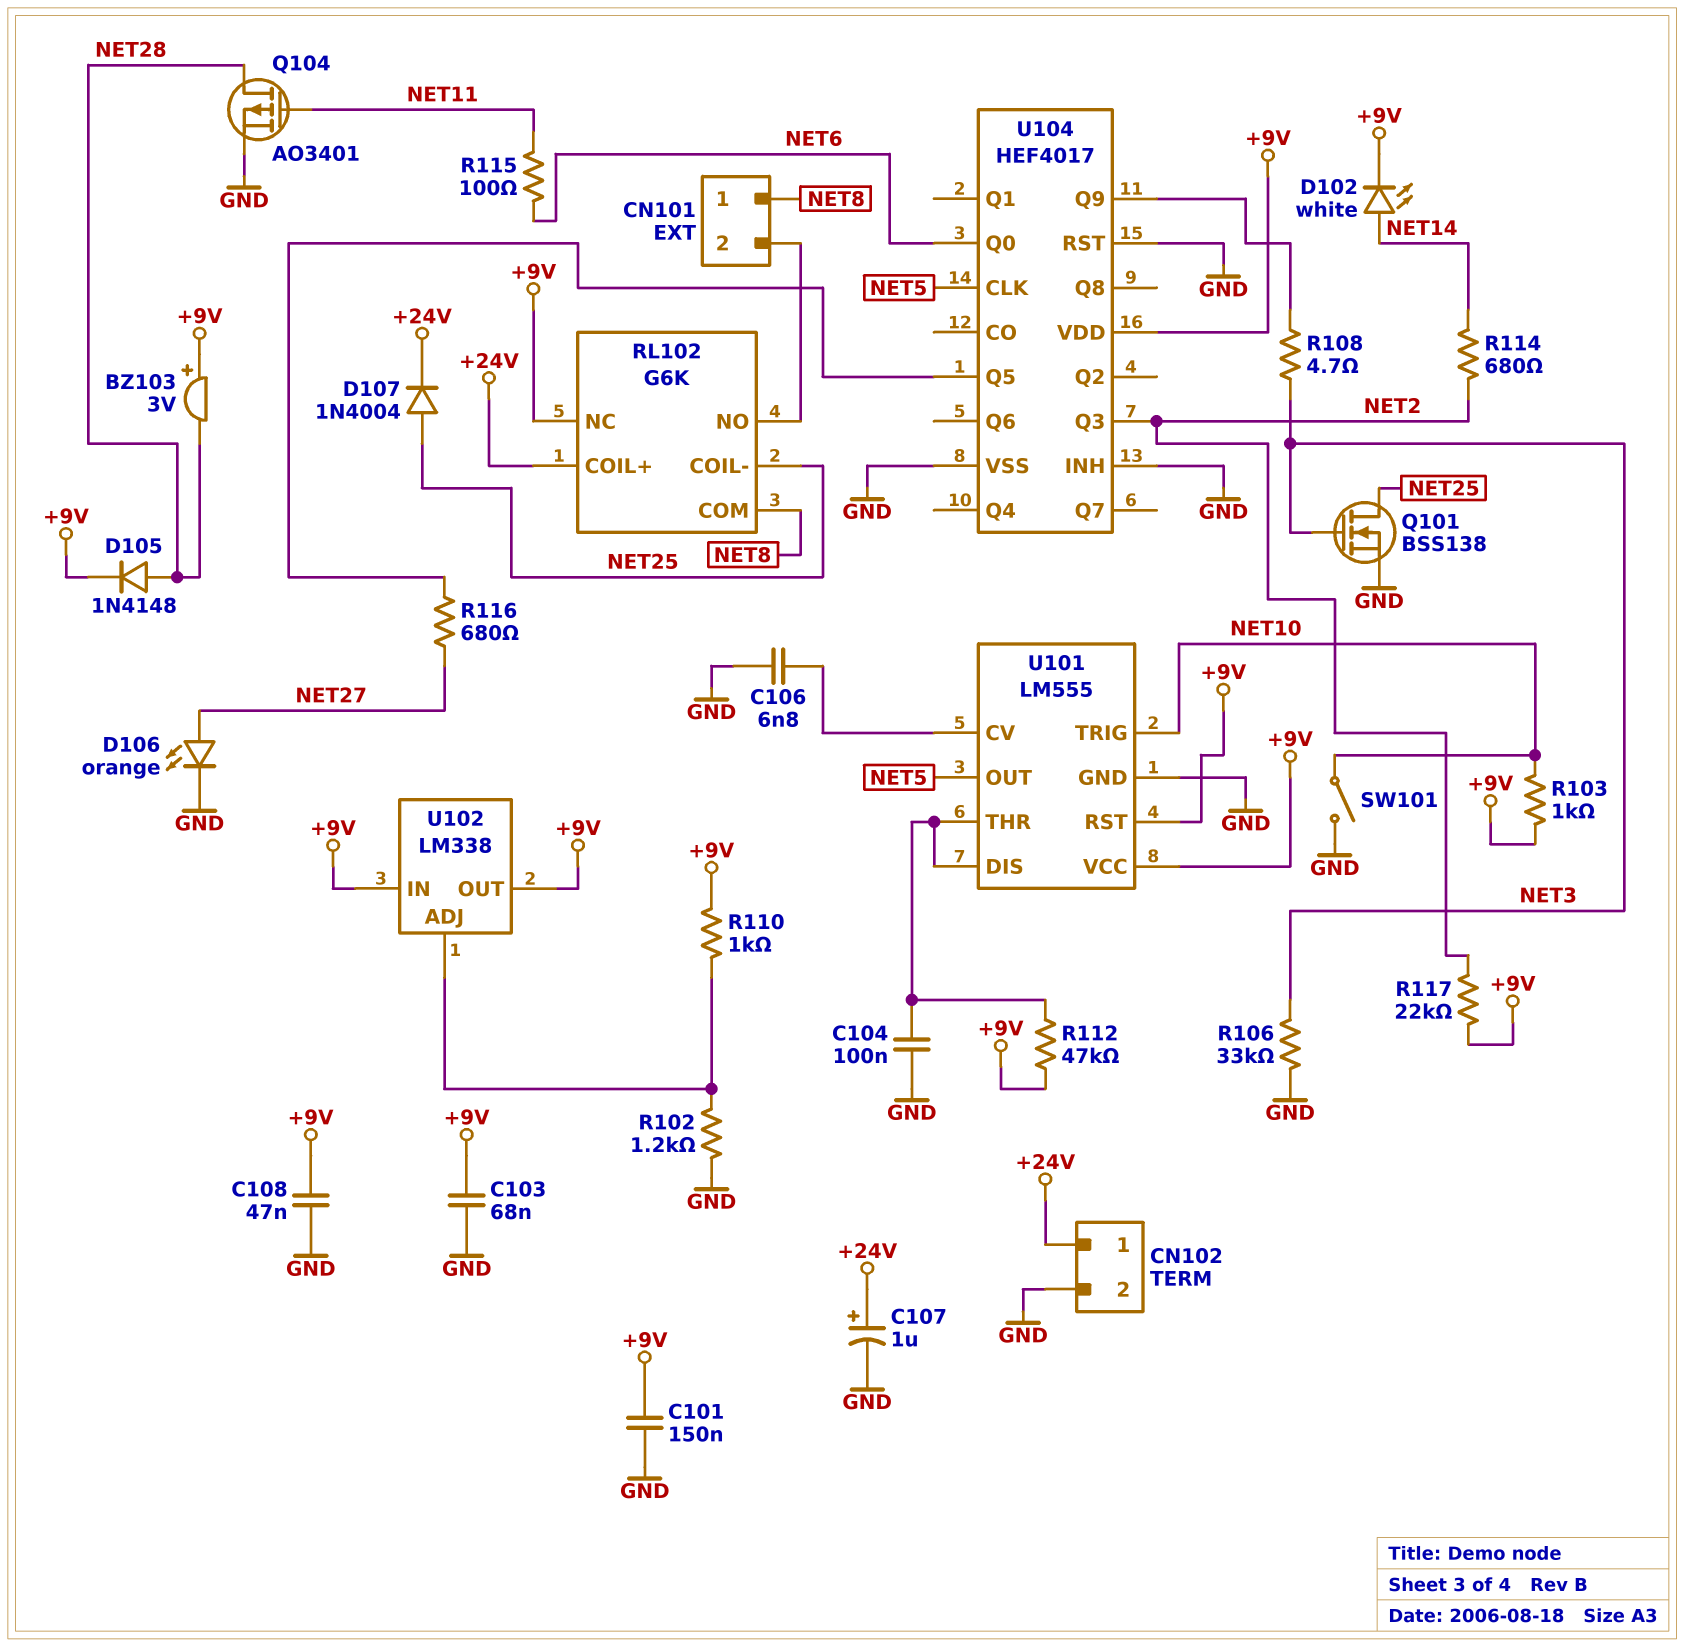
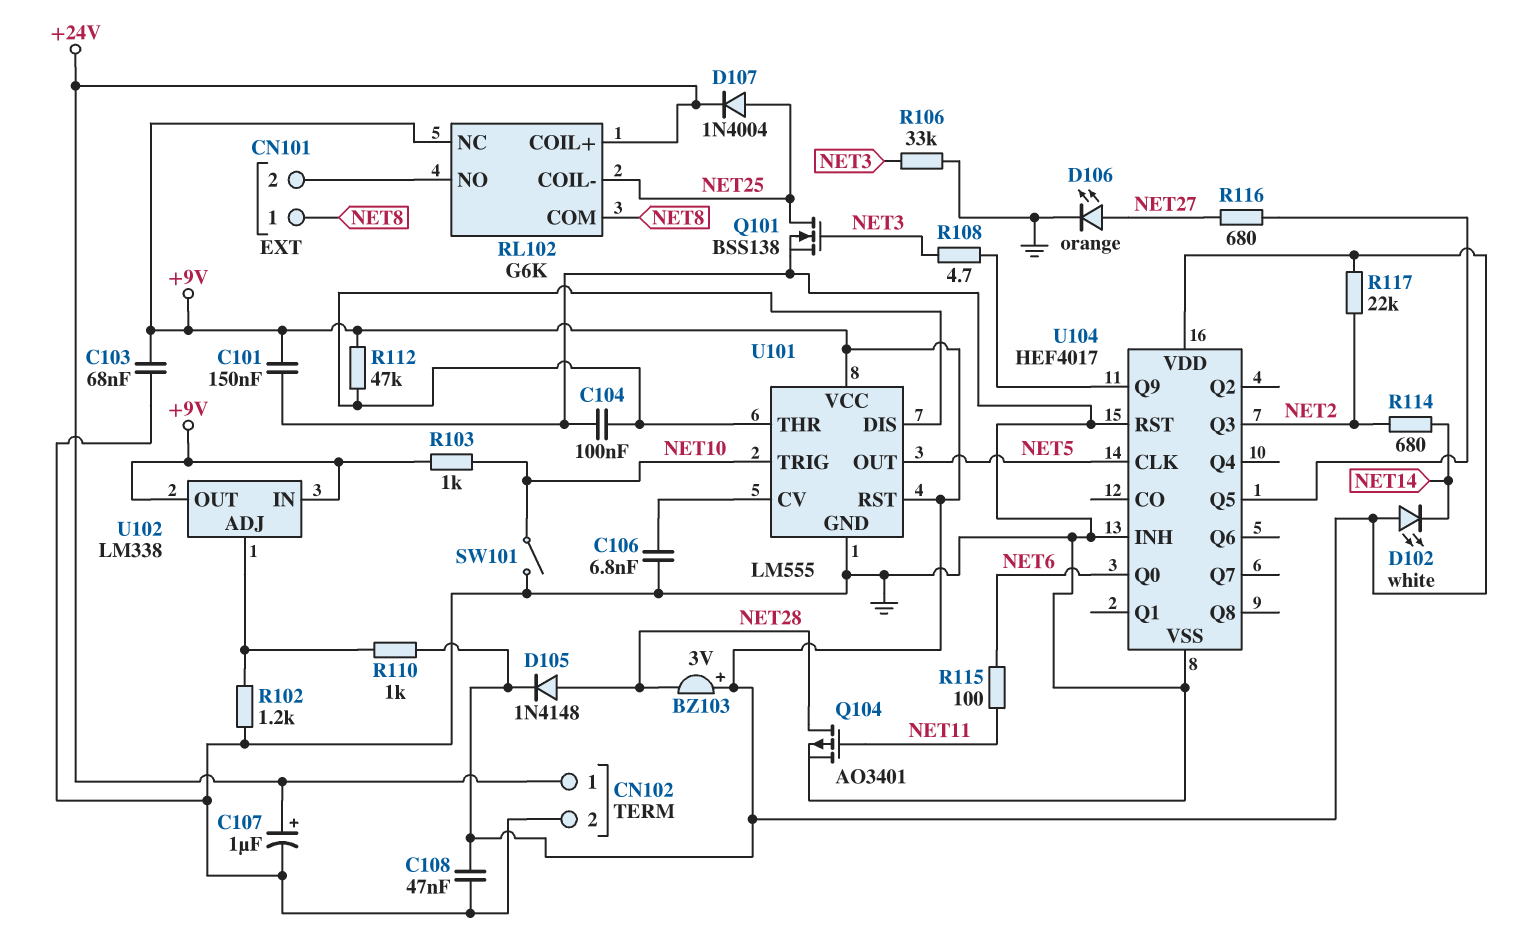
D102: LED white (A NET14, K +9V) -> LED white (A +9V, K NET14)

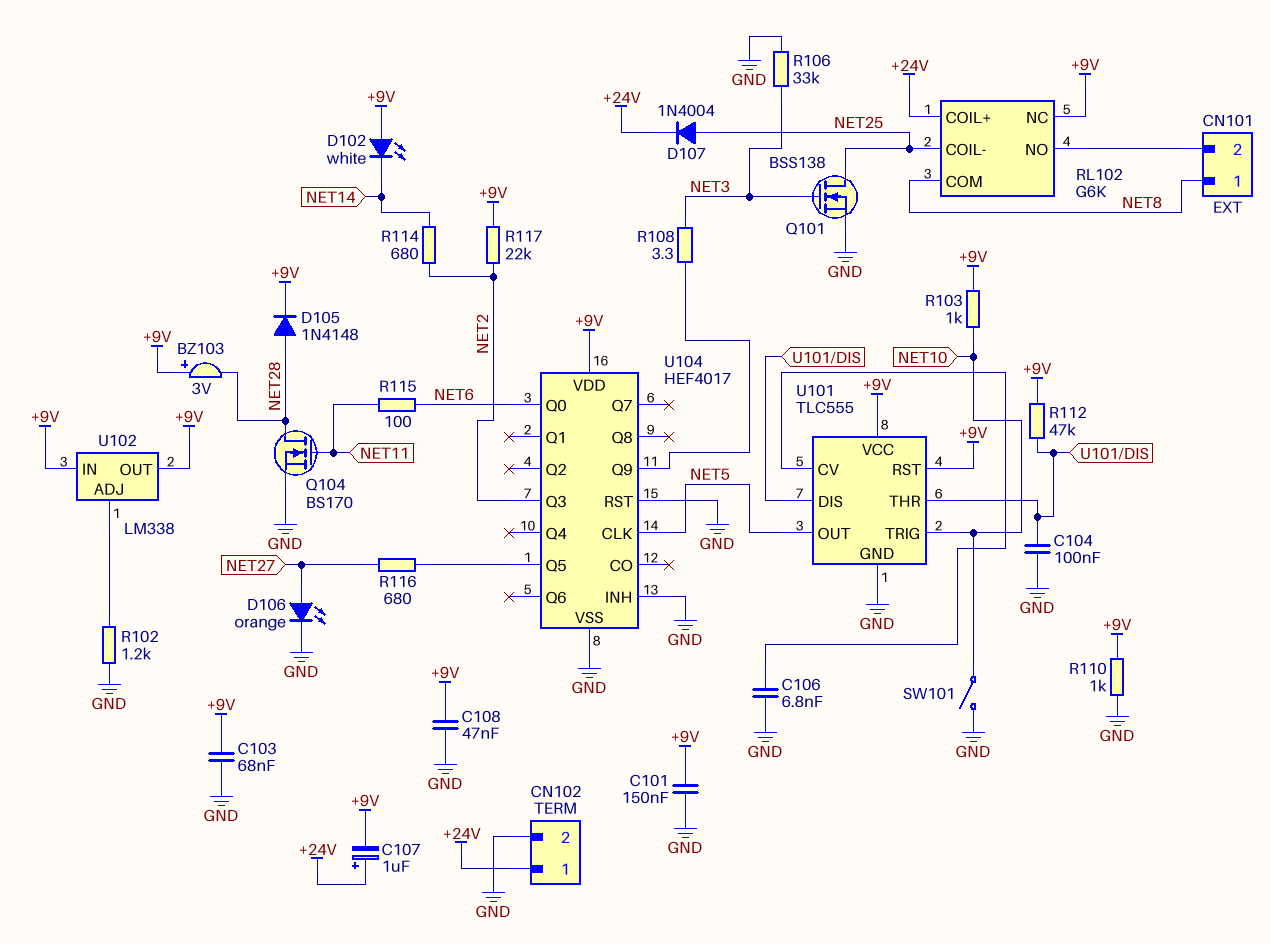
C107: 1uF (plus +24V, minus GND) -> 1uF (plus +24V, minus +9V)
Q104: PMOS AO3401 (G NET11, D NET28, S GND) -> NMOS BS170 (G NET11, D NET28, S GND)
R108: 4.7 (NET3, U104/Q9) -> 3.3 (NET3, U104/Q9)
R110: 1k (+9V, U102/ADJ) -> 1k (+9V, GND)
U101: LM555 -> TLC555

